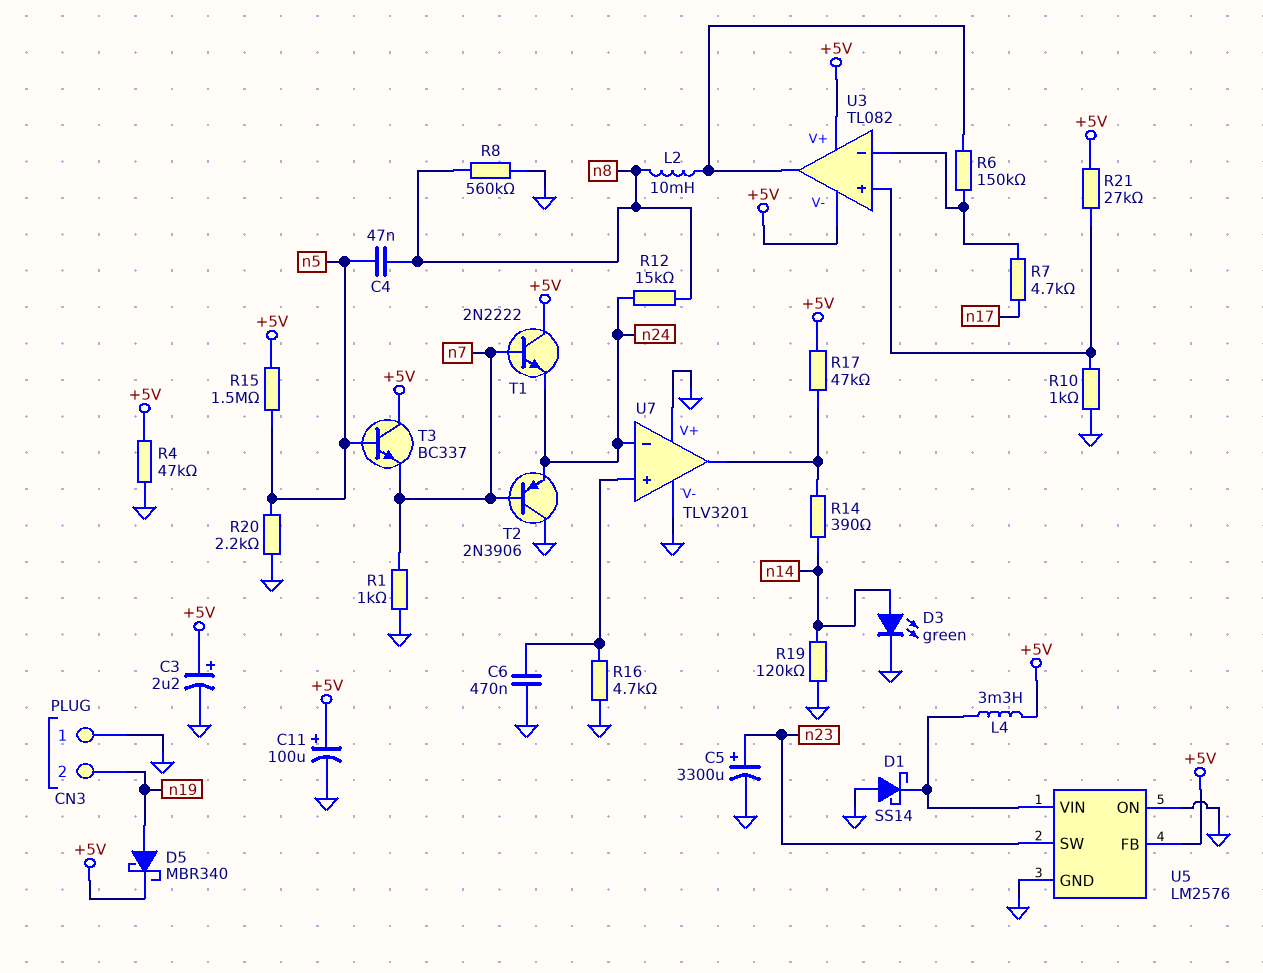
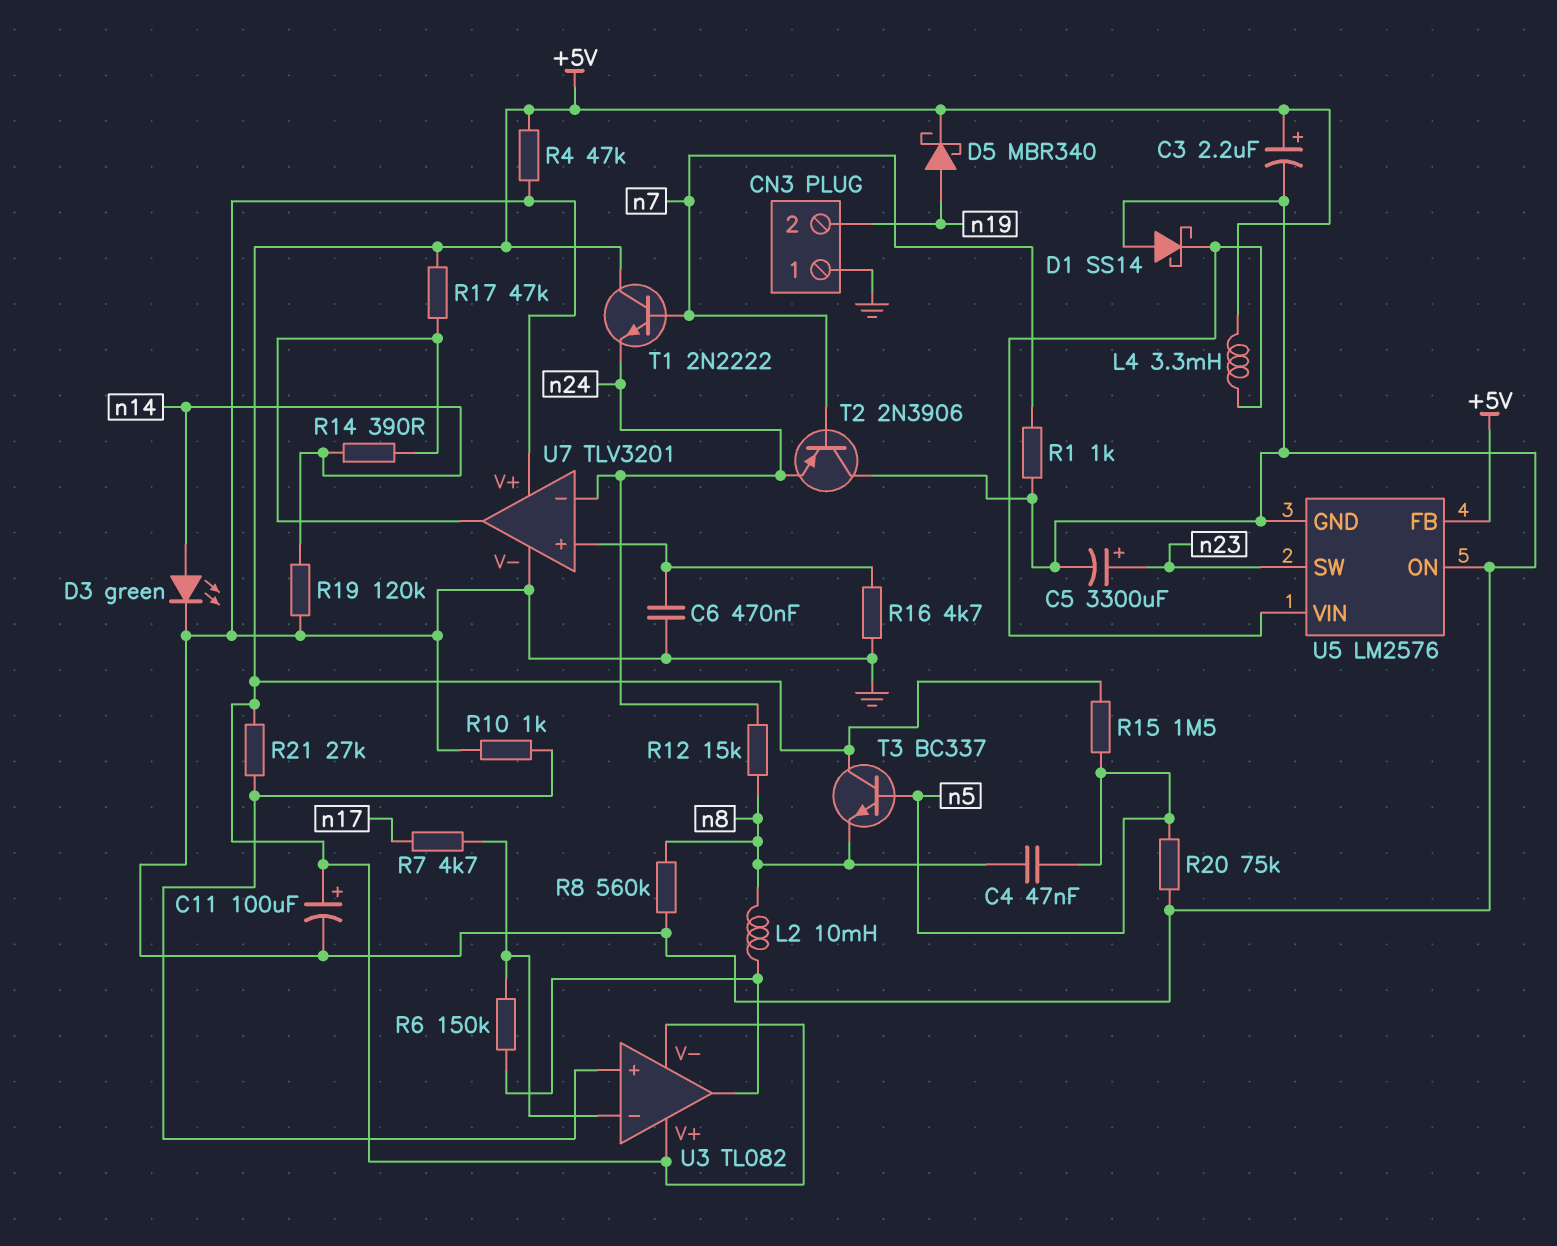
R20: 2.2k (GND, n5) -> 75k (GND, n5)
T3: NPN BC337 (B n5, C +5V, E n7) -> NPN BC337 (B n5, C +5V, E n8)

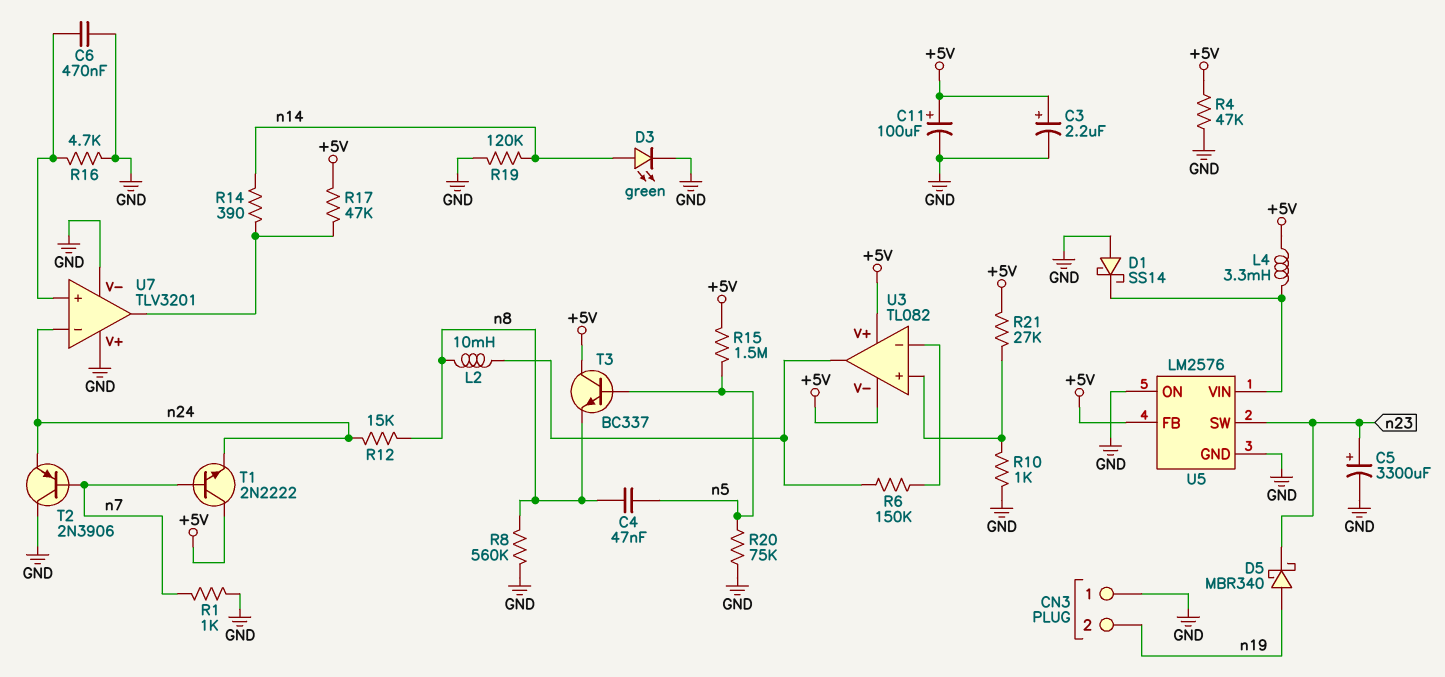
D5: schottky MBR340 (A n19, K +5V) -> schottky MBR340 (A n19, K n23)
R7: 4.7k (U3/in-, n17) -> none

